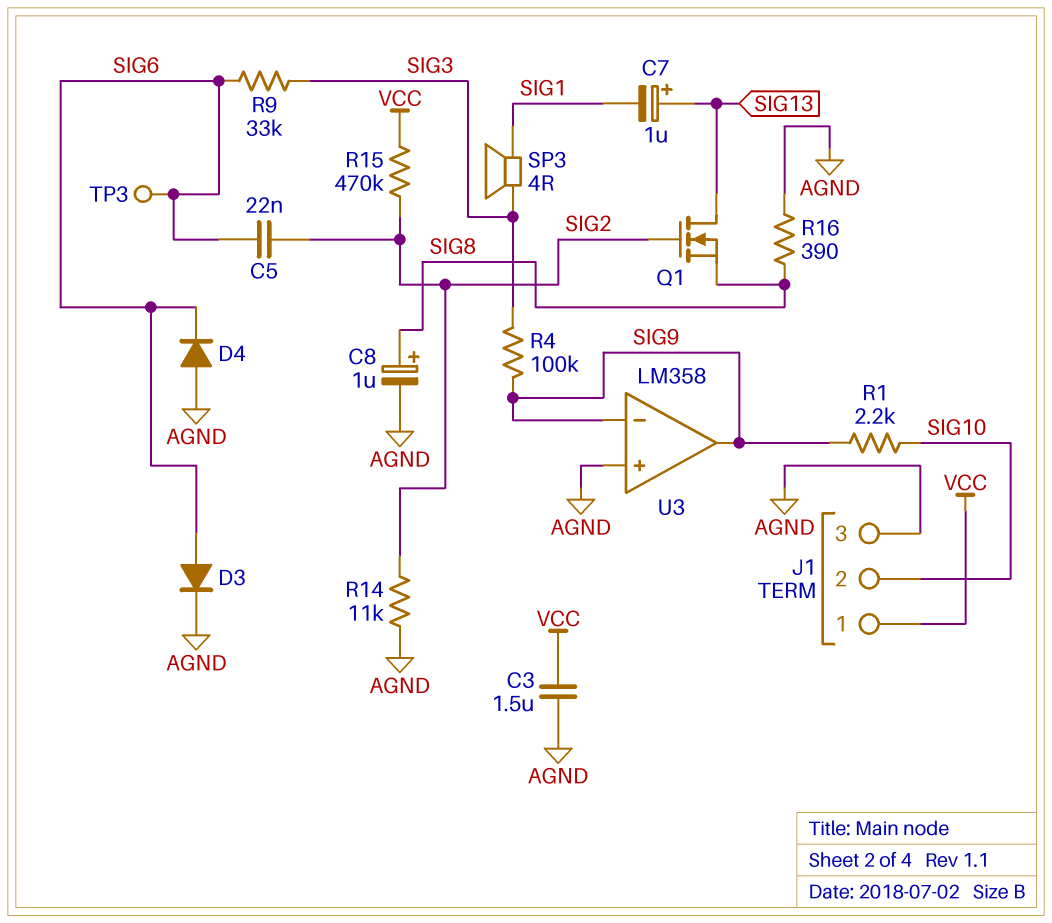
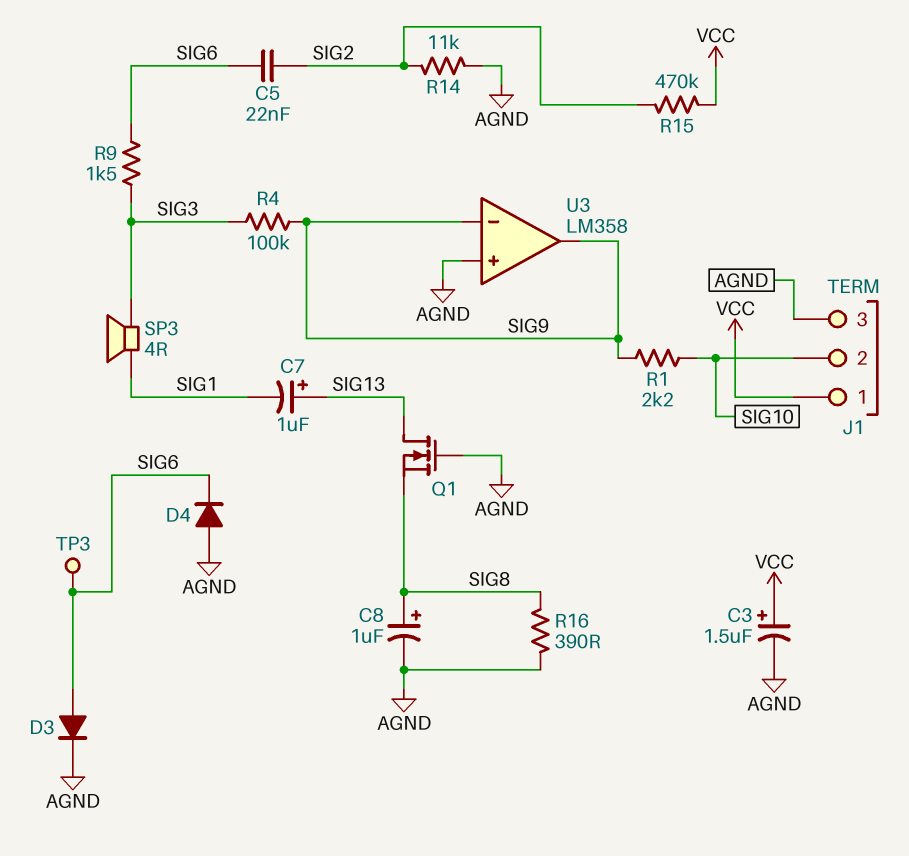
C3: 1.5uF (AGND, VCC) -> 1.5uF (plus VCC, minus AGND)
Q1: NMOS (G SIG2, D SIG13, S SIG8) -> NMOS (G AGND, D SIG13, S SIG8)
R9: 33k (SIG3, SIG6) -> 1.5k (SIG3, SIG6)

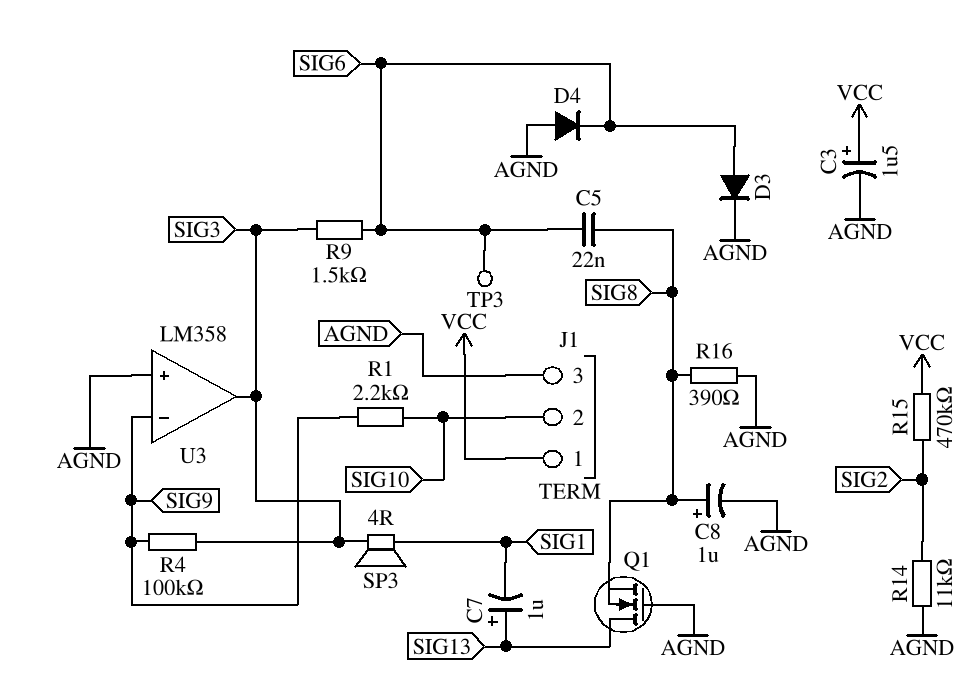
C5: 22nF (SIG2, SIG6) -> 22nF (SIG6, SIG8)
U3 pin out: SIG9 -> SIG3

